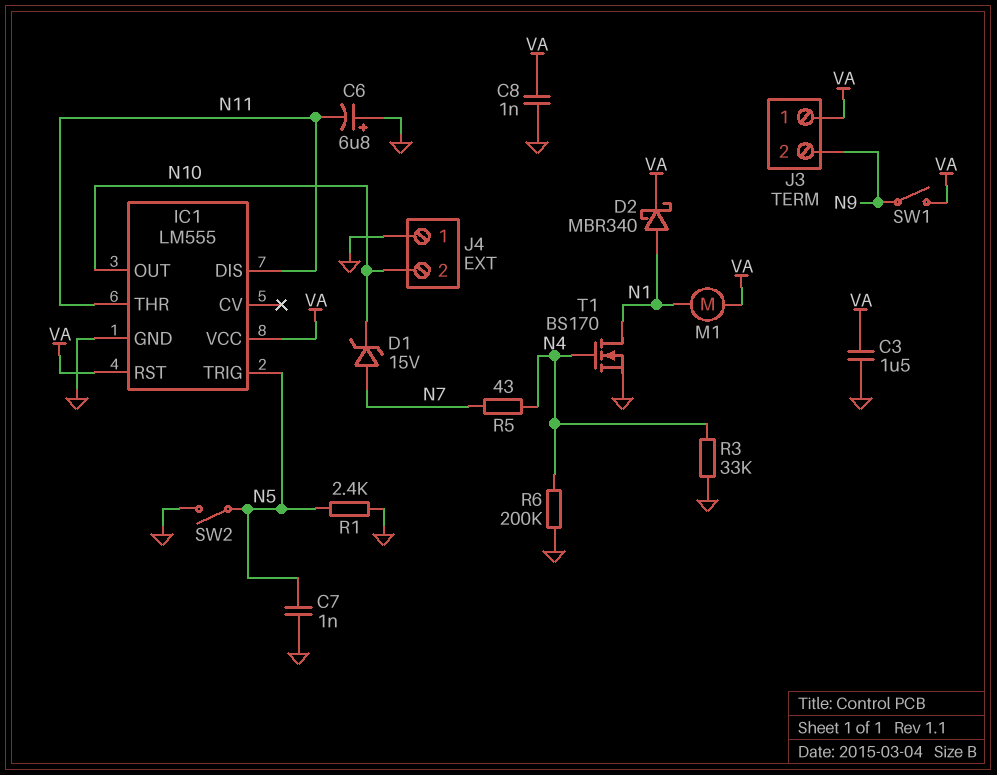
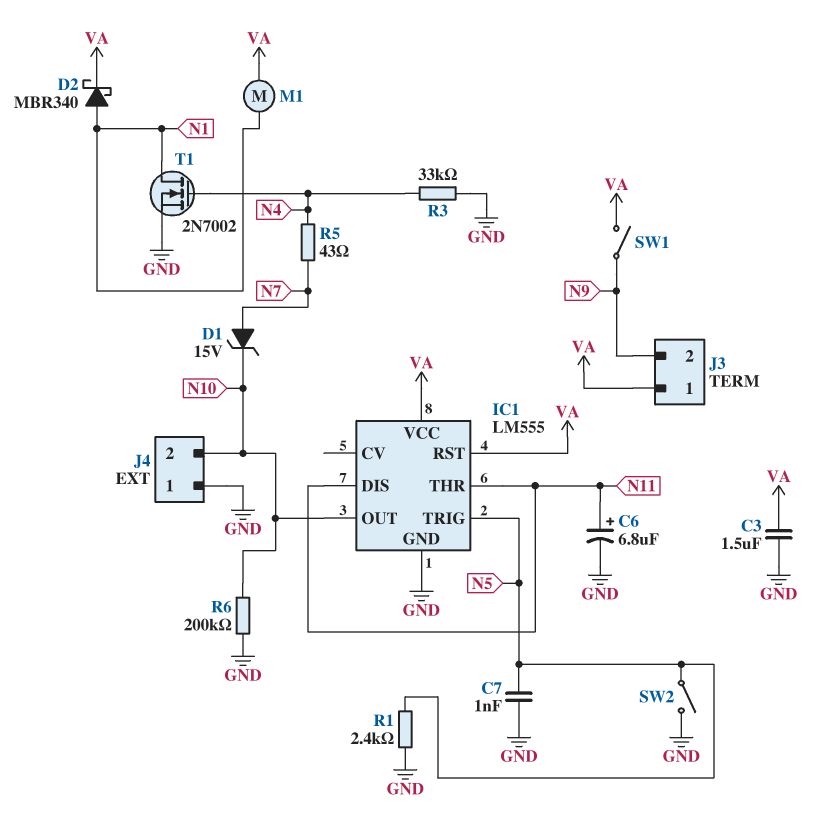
C6: 6.8uF (plus GND, minus N11) -> 6.8uF (plus N11, minus GND)
C8: 1nF (GND, VA) -> none
R6: 200k (GND, N4) -> 200k (GND, N10)
T1: NMOS BS170 (G N4, D N1, S GND) -> NMOS 2N7002 (G N4, D N1, S GND)

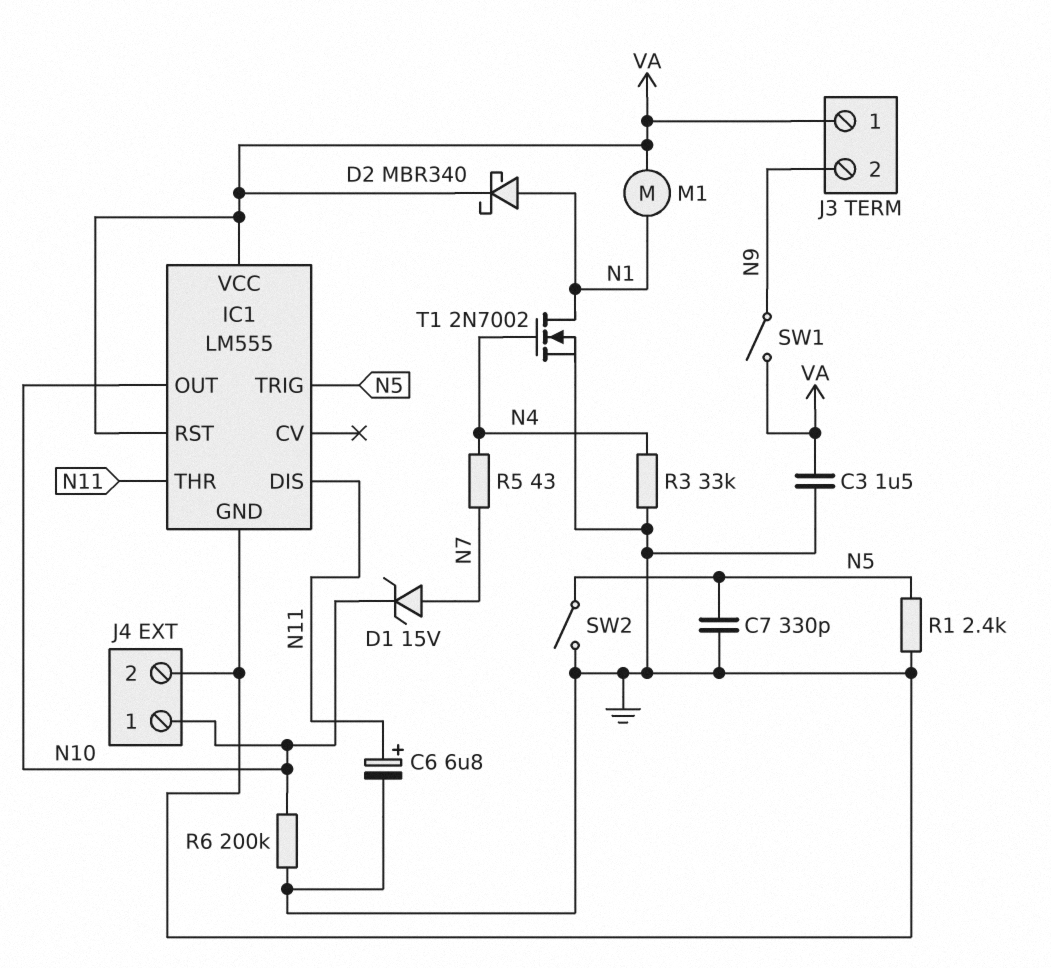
C7: 1nF (GND, N5) -> 330pF (GND, N5)
J4 pin 1: GND -> N10
J4 pin 2: N10 -> GND

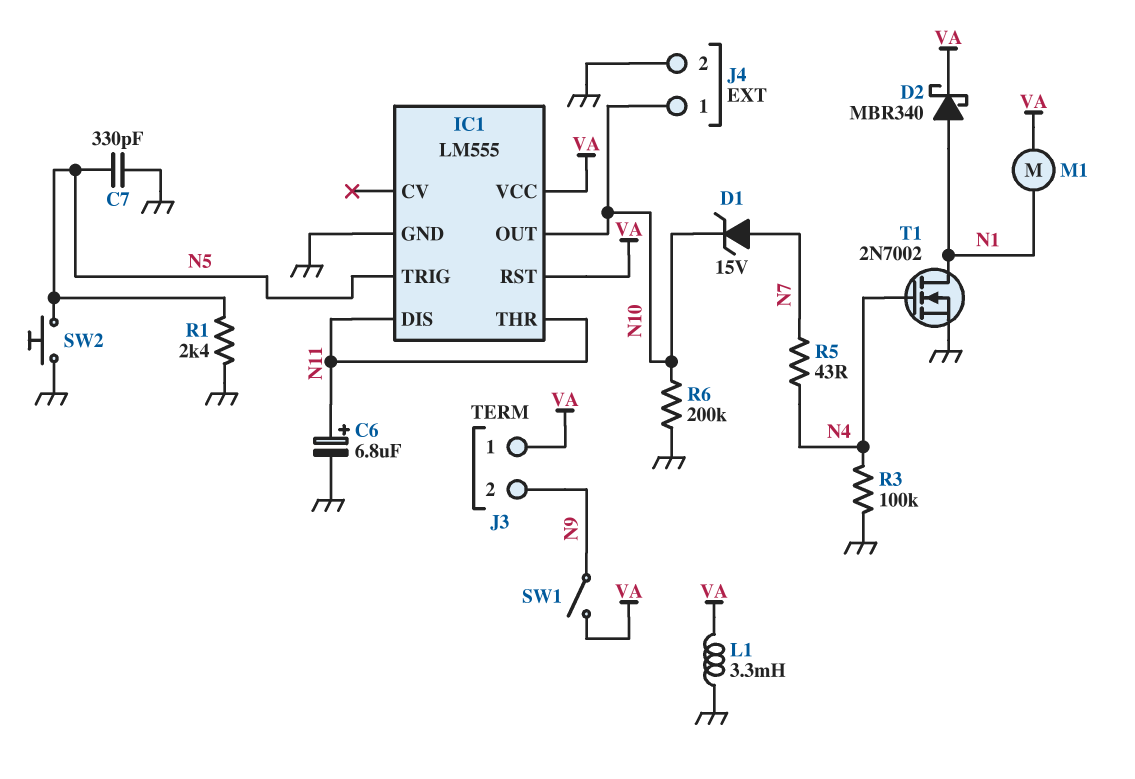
C3: 1.5uF (GND, VA) -> none
L1: none -> 3.3mH (GND, VA)
R3: 33k (GND, N4) -> 100k (GND, N4)
SW2: switch (GND, N5) -> button (GND, N5)

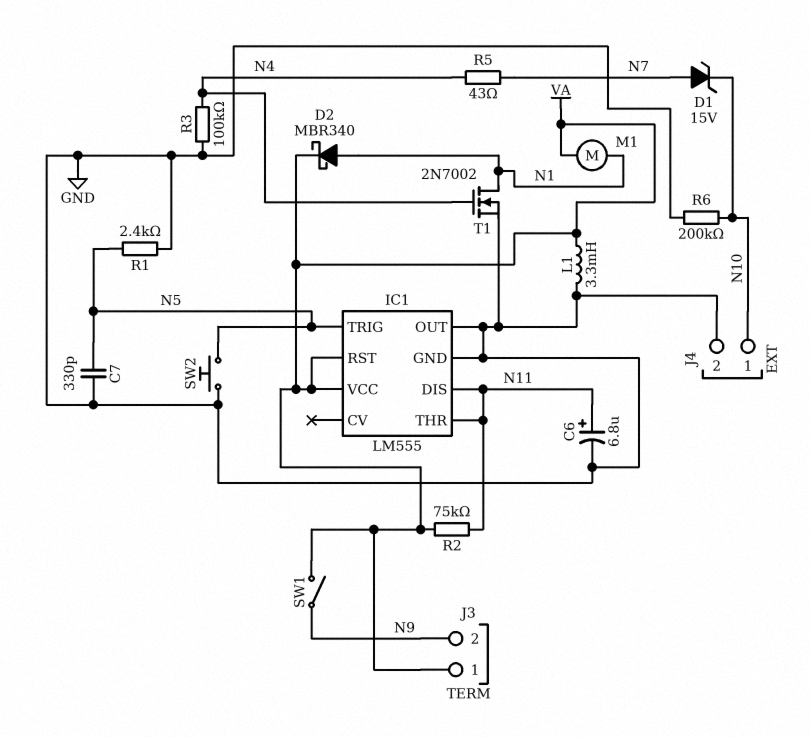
IC1 pin OUT: N10 -> GND
R2: none -> 75k (N11, VA)

